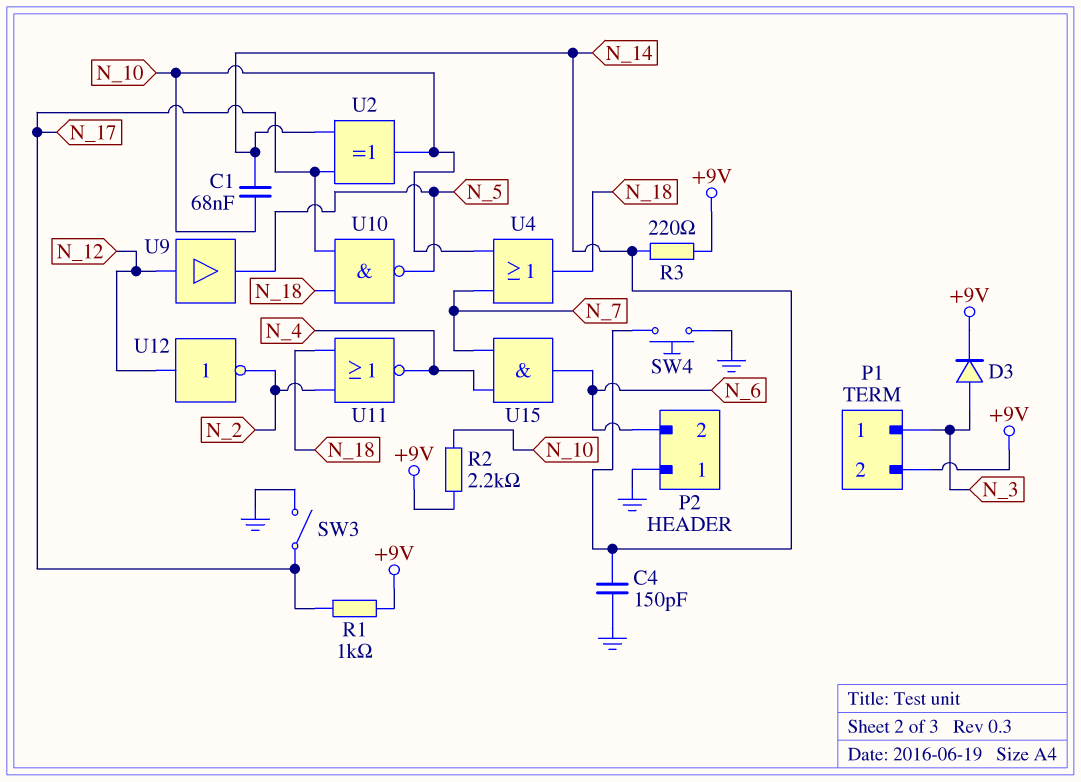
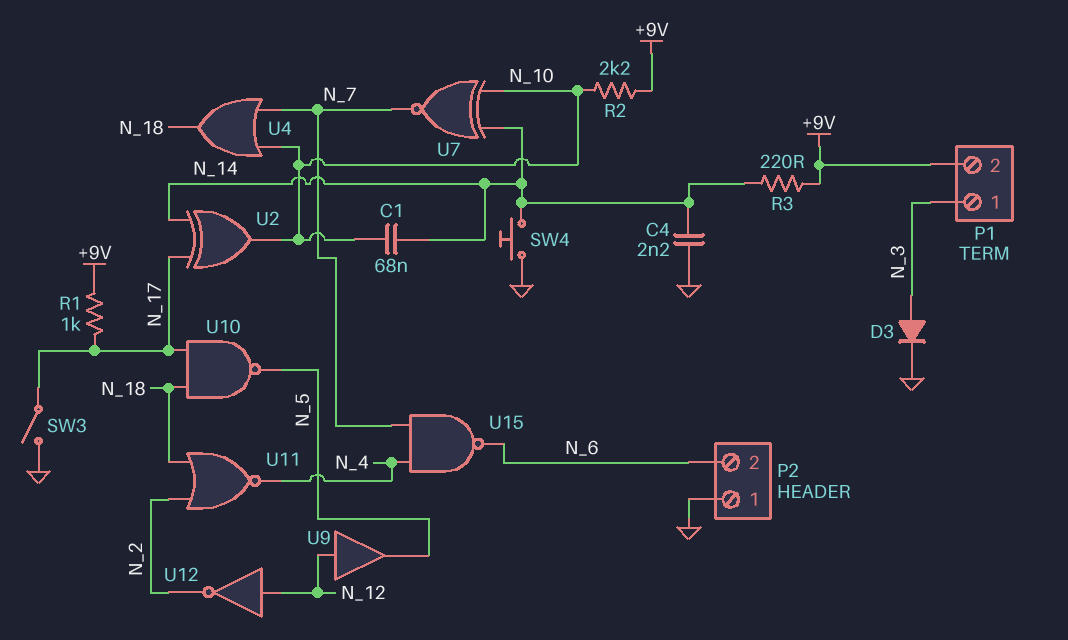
C4: 150pF (GND, N_14) -> 2.2nF (GND, N_14)
D3: diode (A N_3, K +9V) -> diode (A N_3, K GND)
U7: none -> XNOR (in N_10, in N_14, out N_7)
U15: AND (in N_4, in N_7, out N_6) -> NAND (in N_4, in N_7, out N_6)

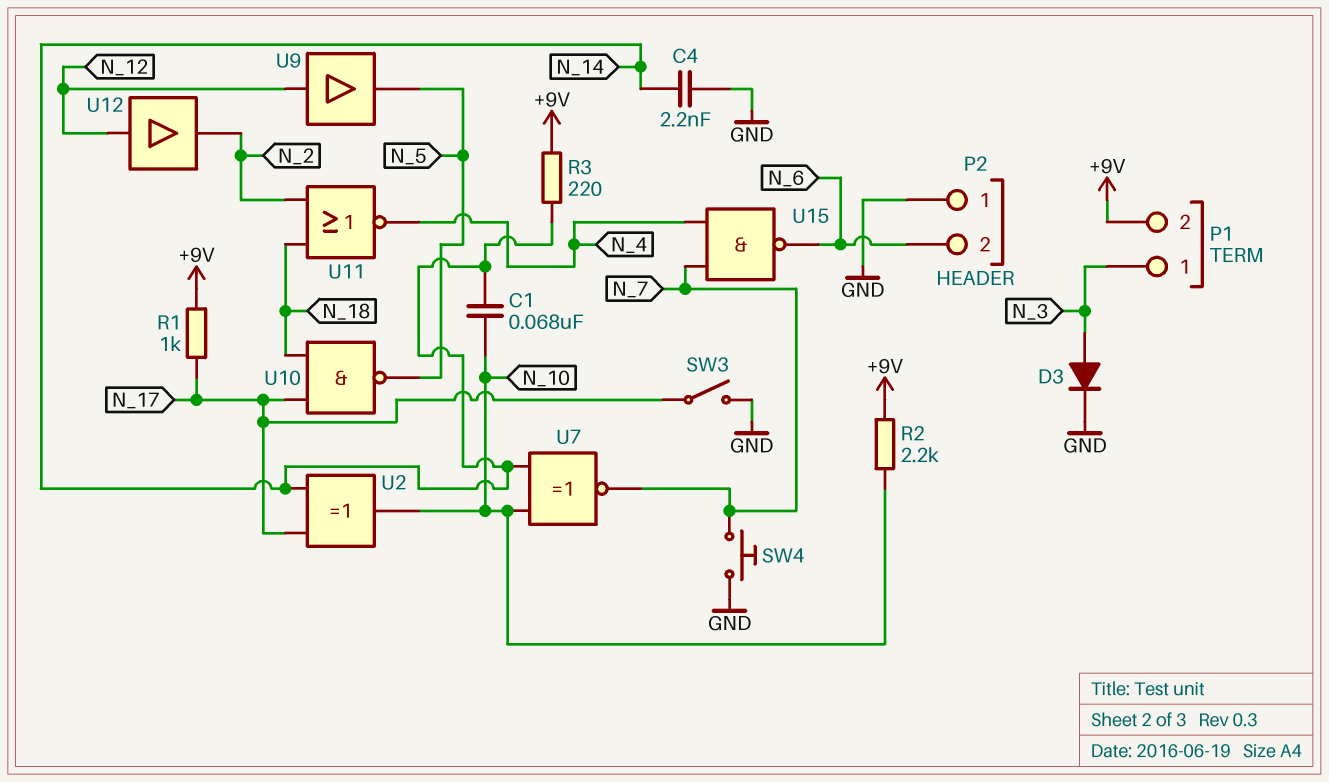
SW4: button (GND, N_14) -> button (GND, N_7)
U4: OR (in N_7, in N_10, out N_18) -> none
U12: NOT (in N_12, out N_2) -> buffer (in N_12, out N_2)

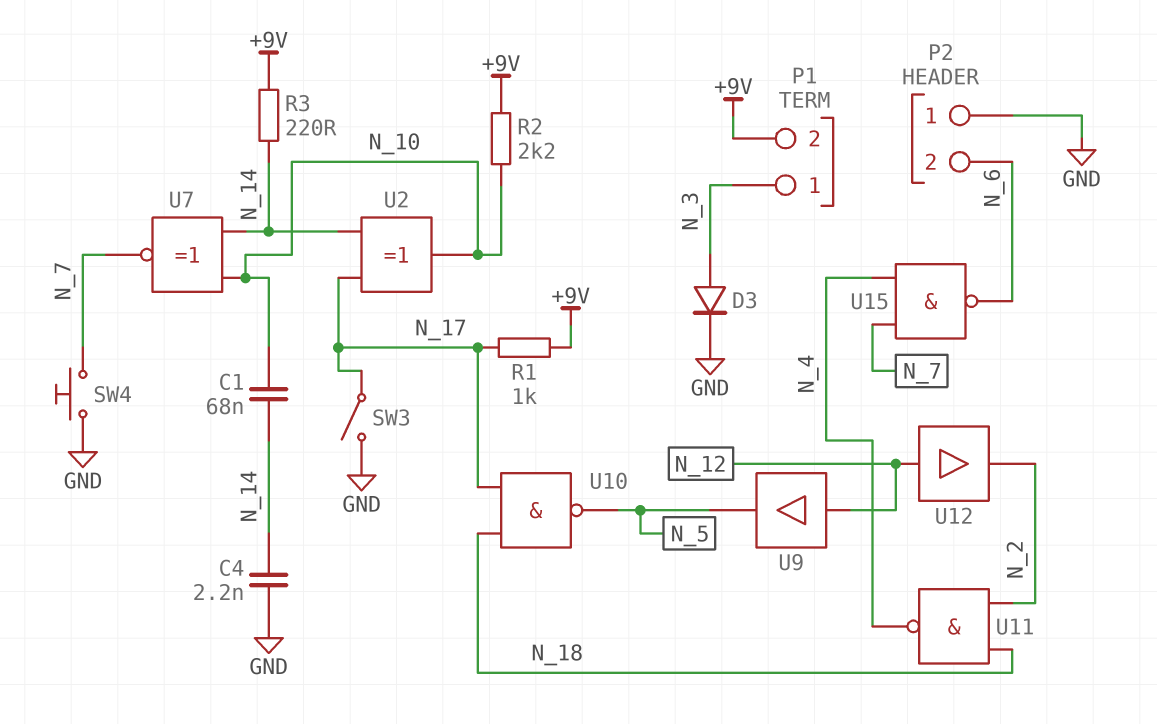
U11: NOR (in N_2, in N_18, out N_4) -> NAND (in N_2, in N_18, out N_4)

